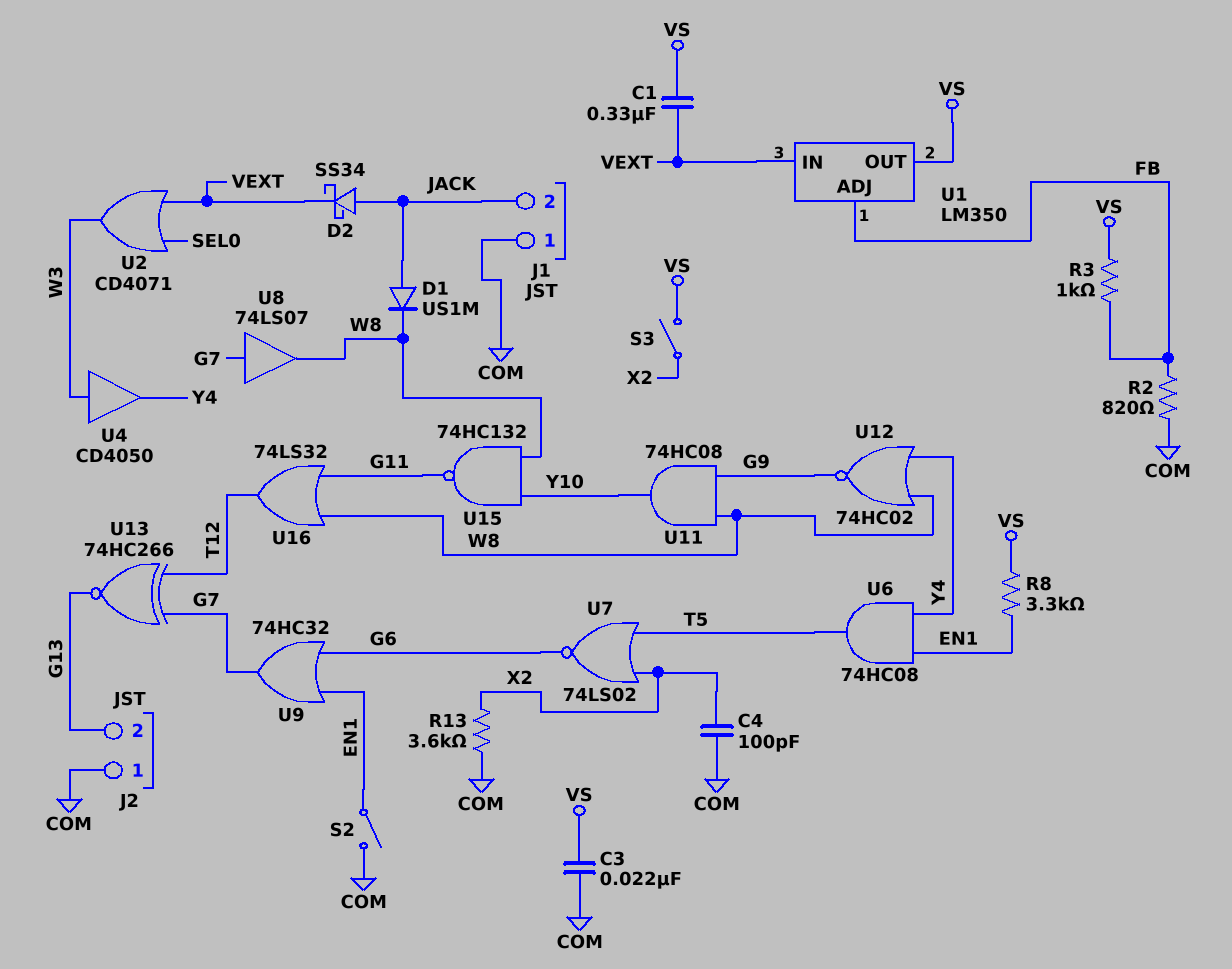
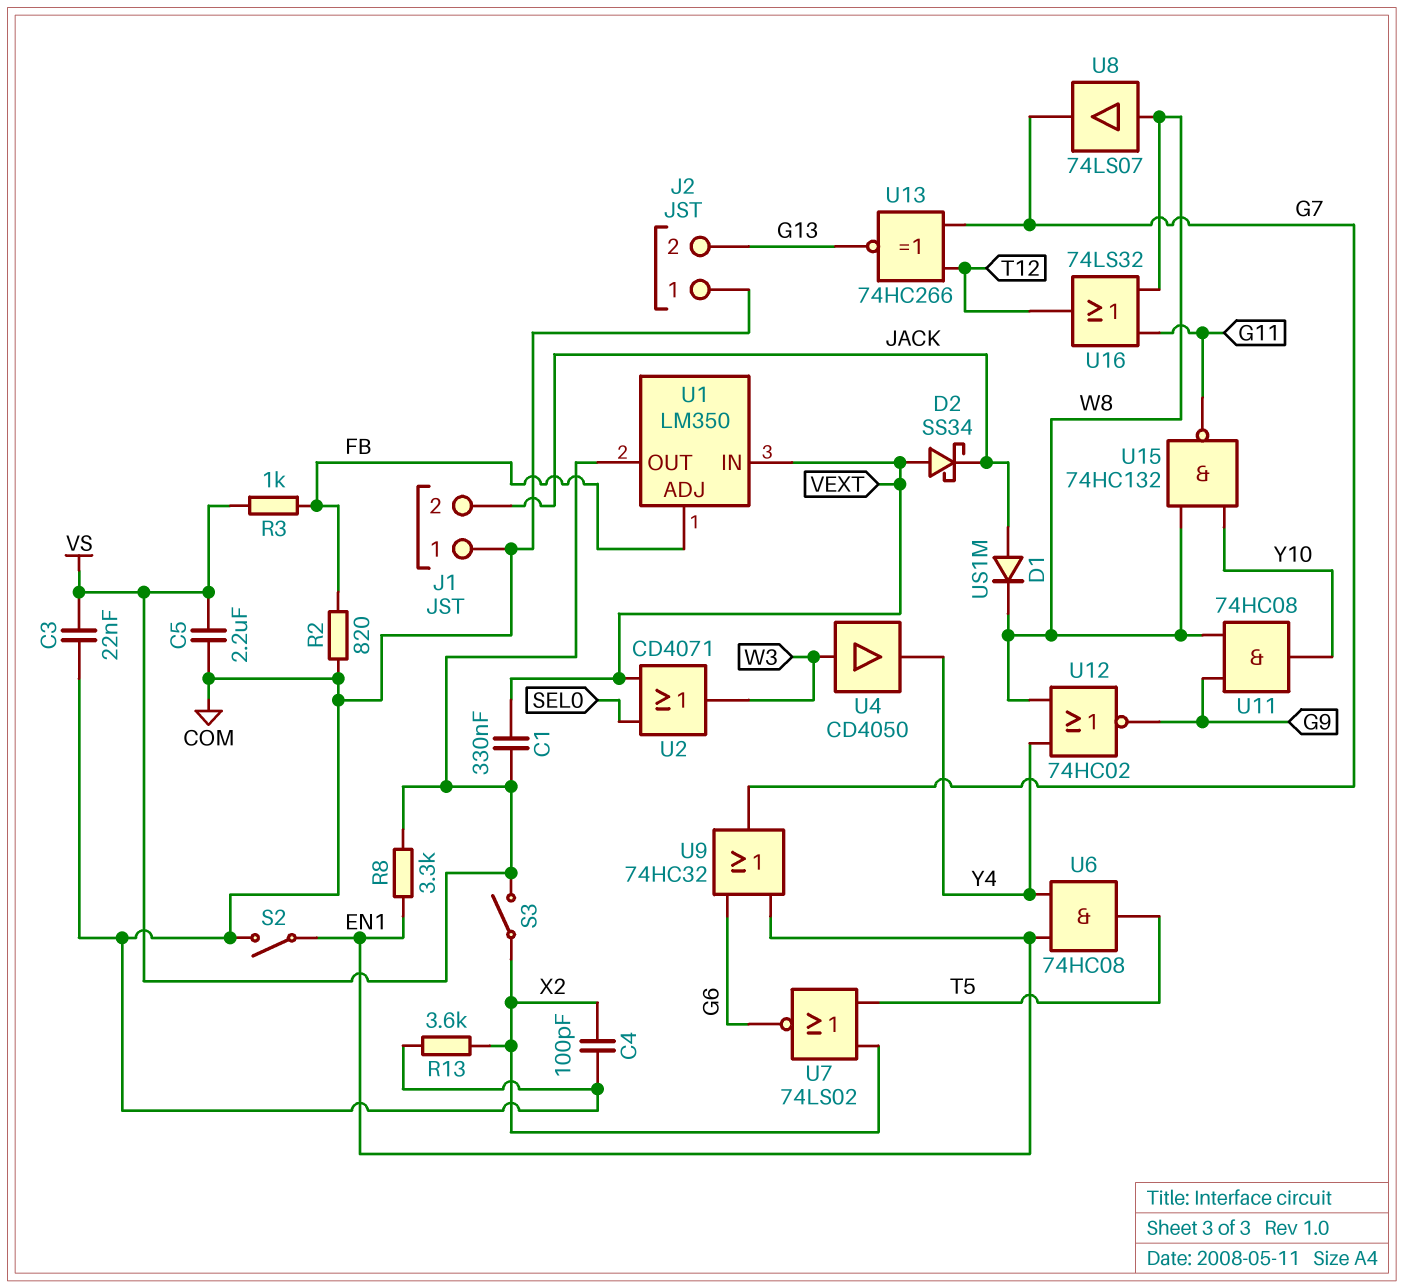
C5: none -> 2.2uF (COM, VS)
D2: schottky SS34 (A JACK, K VEXT) -> schottky SS34 (A VEXT, K JACK)
U8: buffer 74LS07 (in G7, out W8) -> buffer 74LS07 (in W8, out G7)

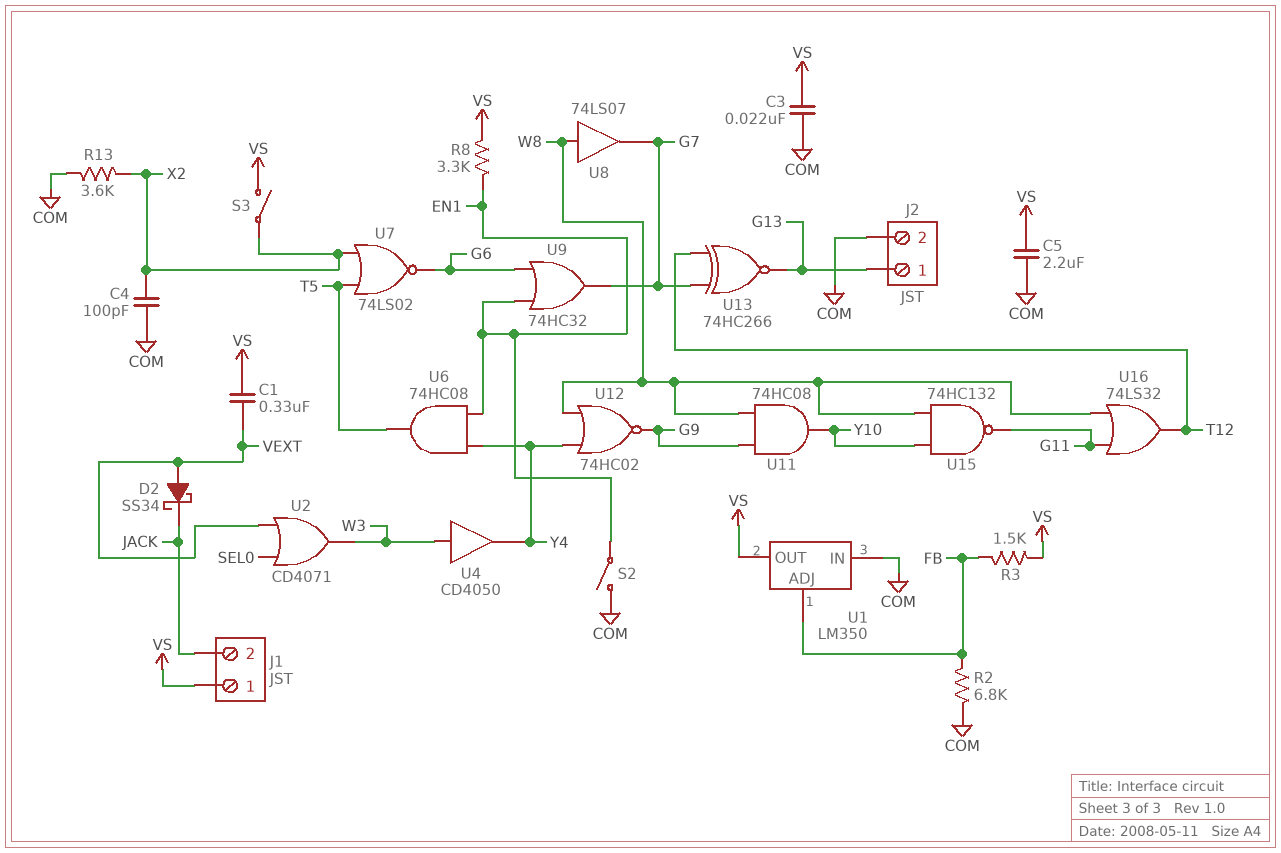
D1: diode US1M (A JACK, K W8) -> none
J1 pin 1: COM -> VS
J2 pin 1: COM -> G13
J2 pin 2: G13 -> COM
R2: 820 (COM, FB) -> 6.8k (COM, FB)
R3: 1k (FB, VS) -> 1.5k (FB, VS)
U1 pin IN: VEXT -> COM

